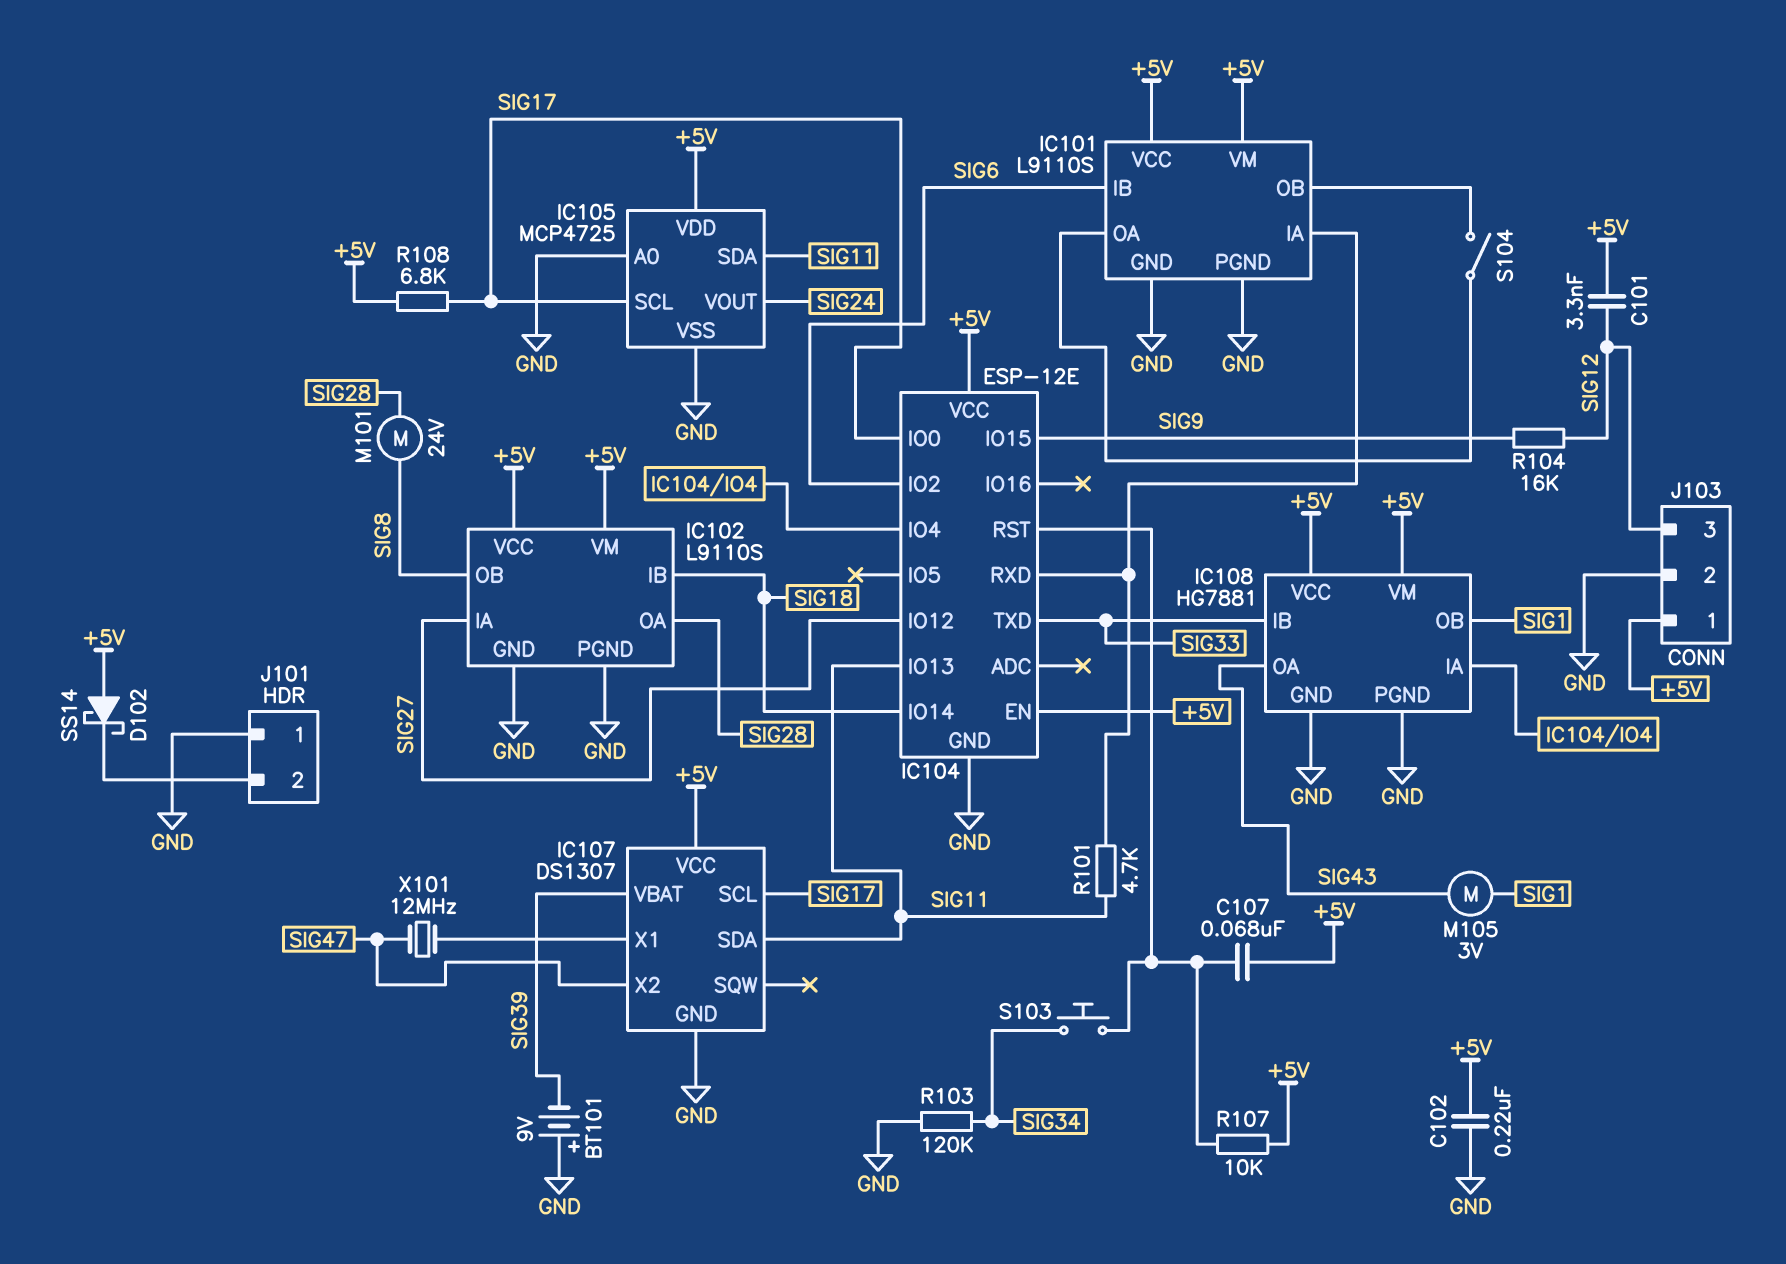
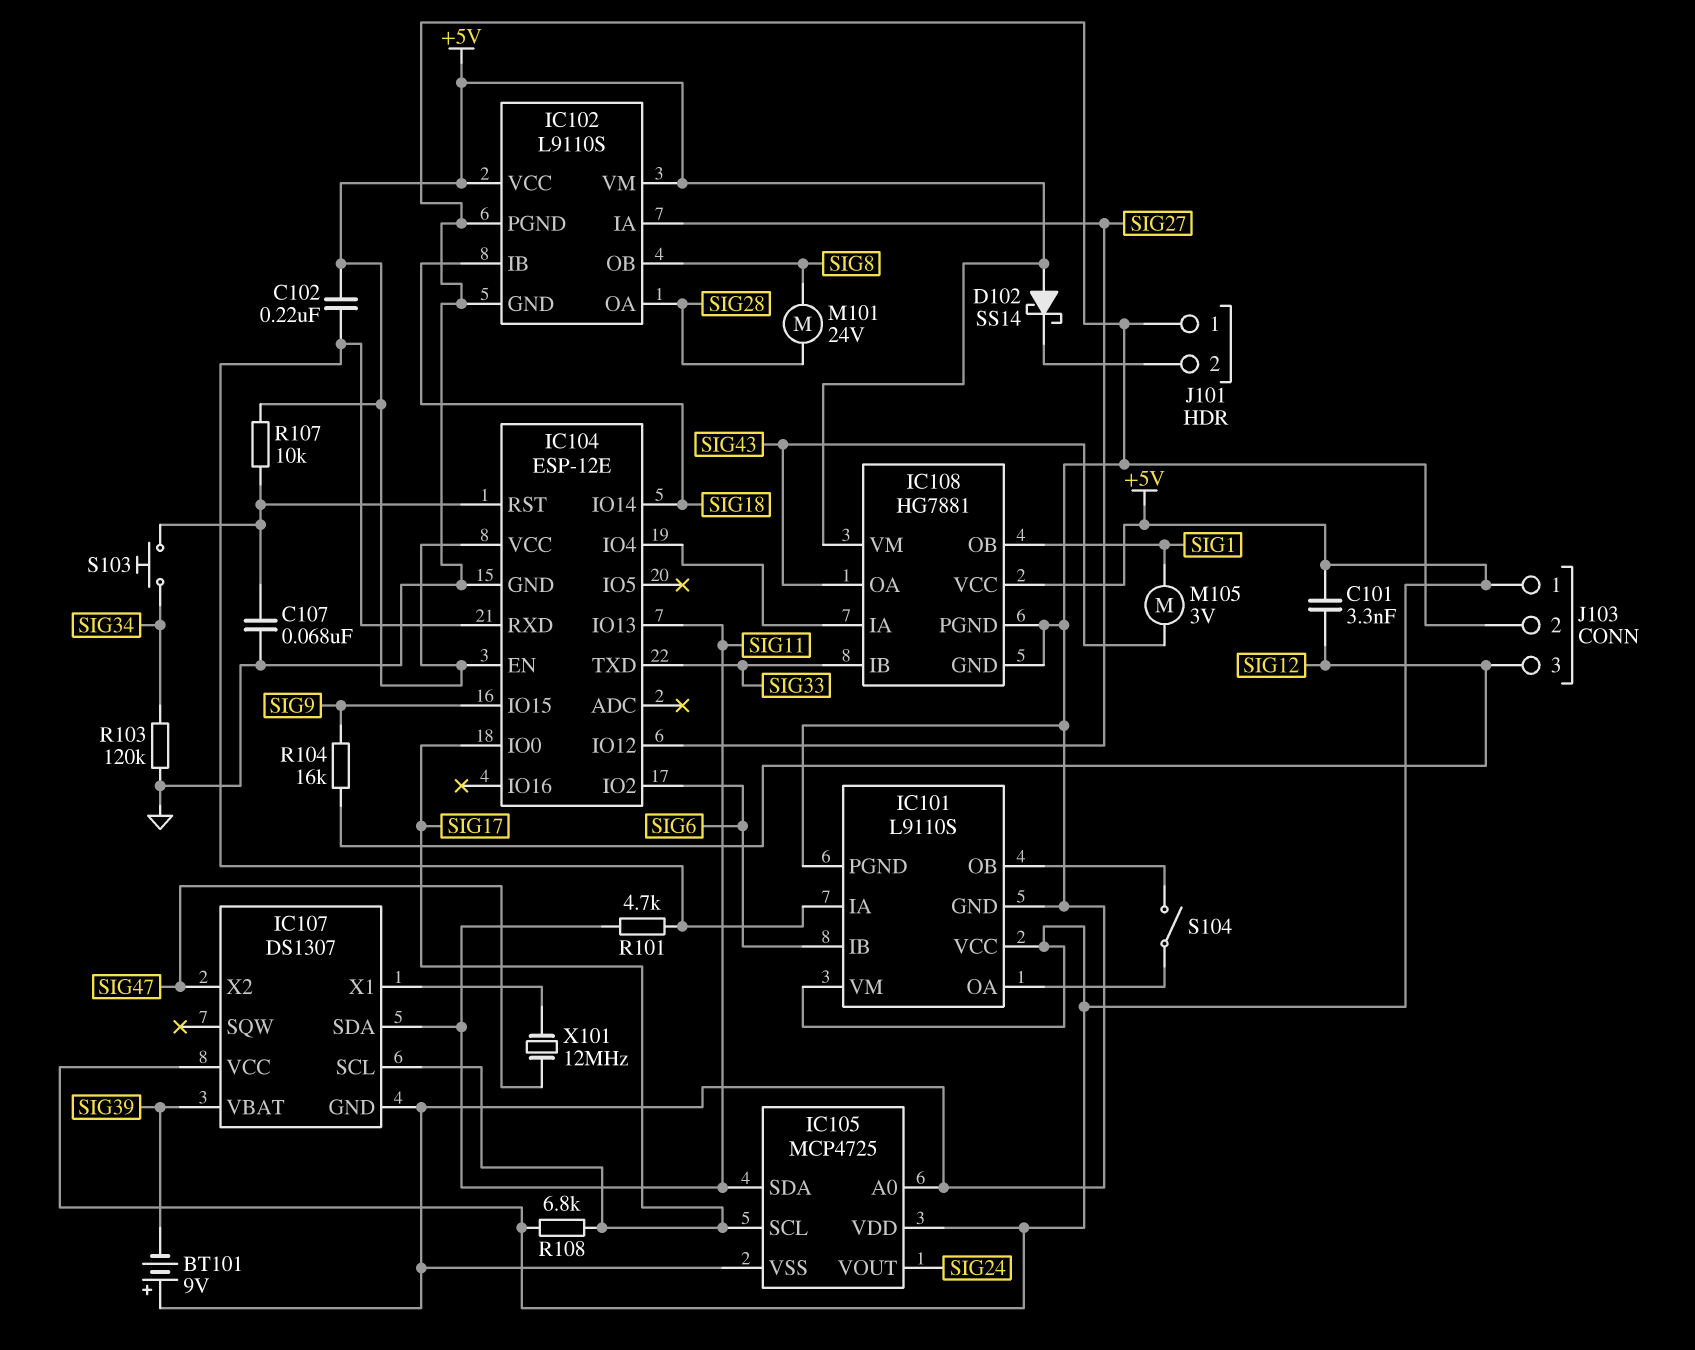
C102: 220nF (+5V, GND) -> 220nF (+5V, IC101/IA)
C107: 68nF (+5V, IC104/RST) -> 68nF (GND, IC104/RST)

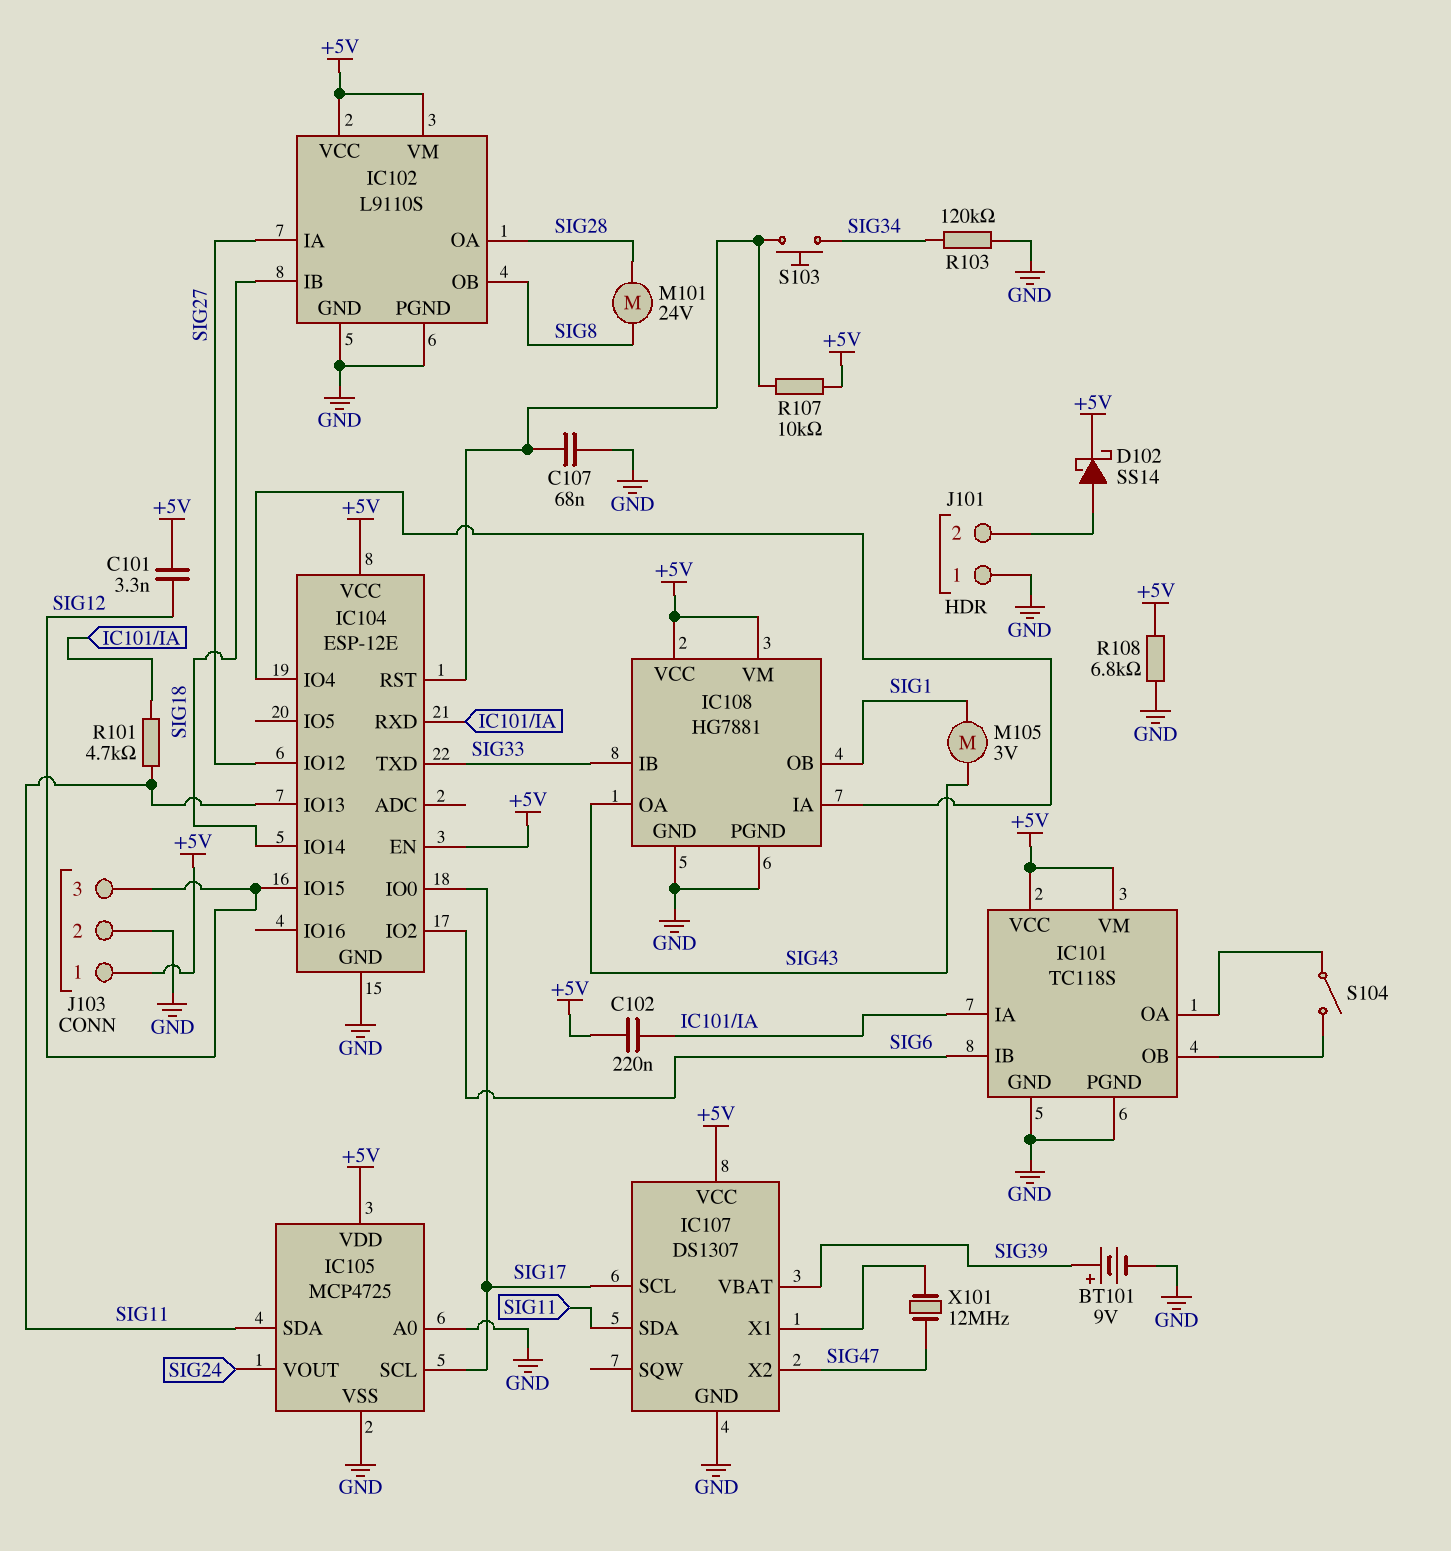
BT101: 9V (plus GND, minus SIG39) -> 9V (plus SIG39, minus GND)
D102: schottky SS14 (A +5V, K J101/2) -> schottky SS14 (A J101/2, K +5V)
IC101: L9110S -> TC118S
IC104 pin IO15: SIG9 -> SIG12
R104: 16k (SIG9, SIG12) -> none
R108: 6.8k (+5V, SIG17) -> 6.8k (+5V, GND)

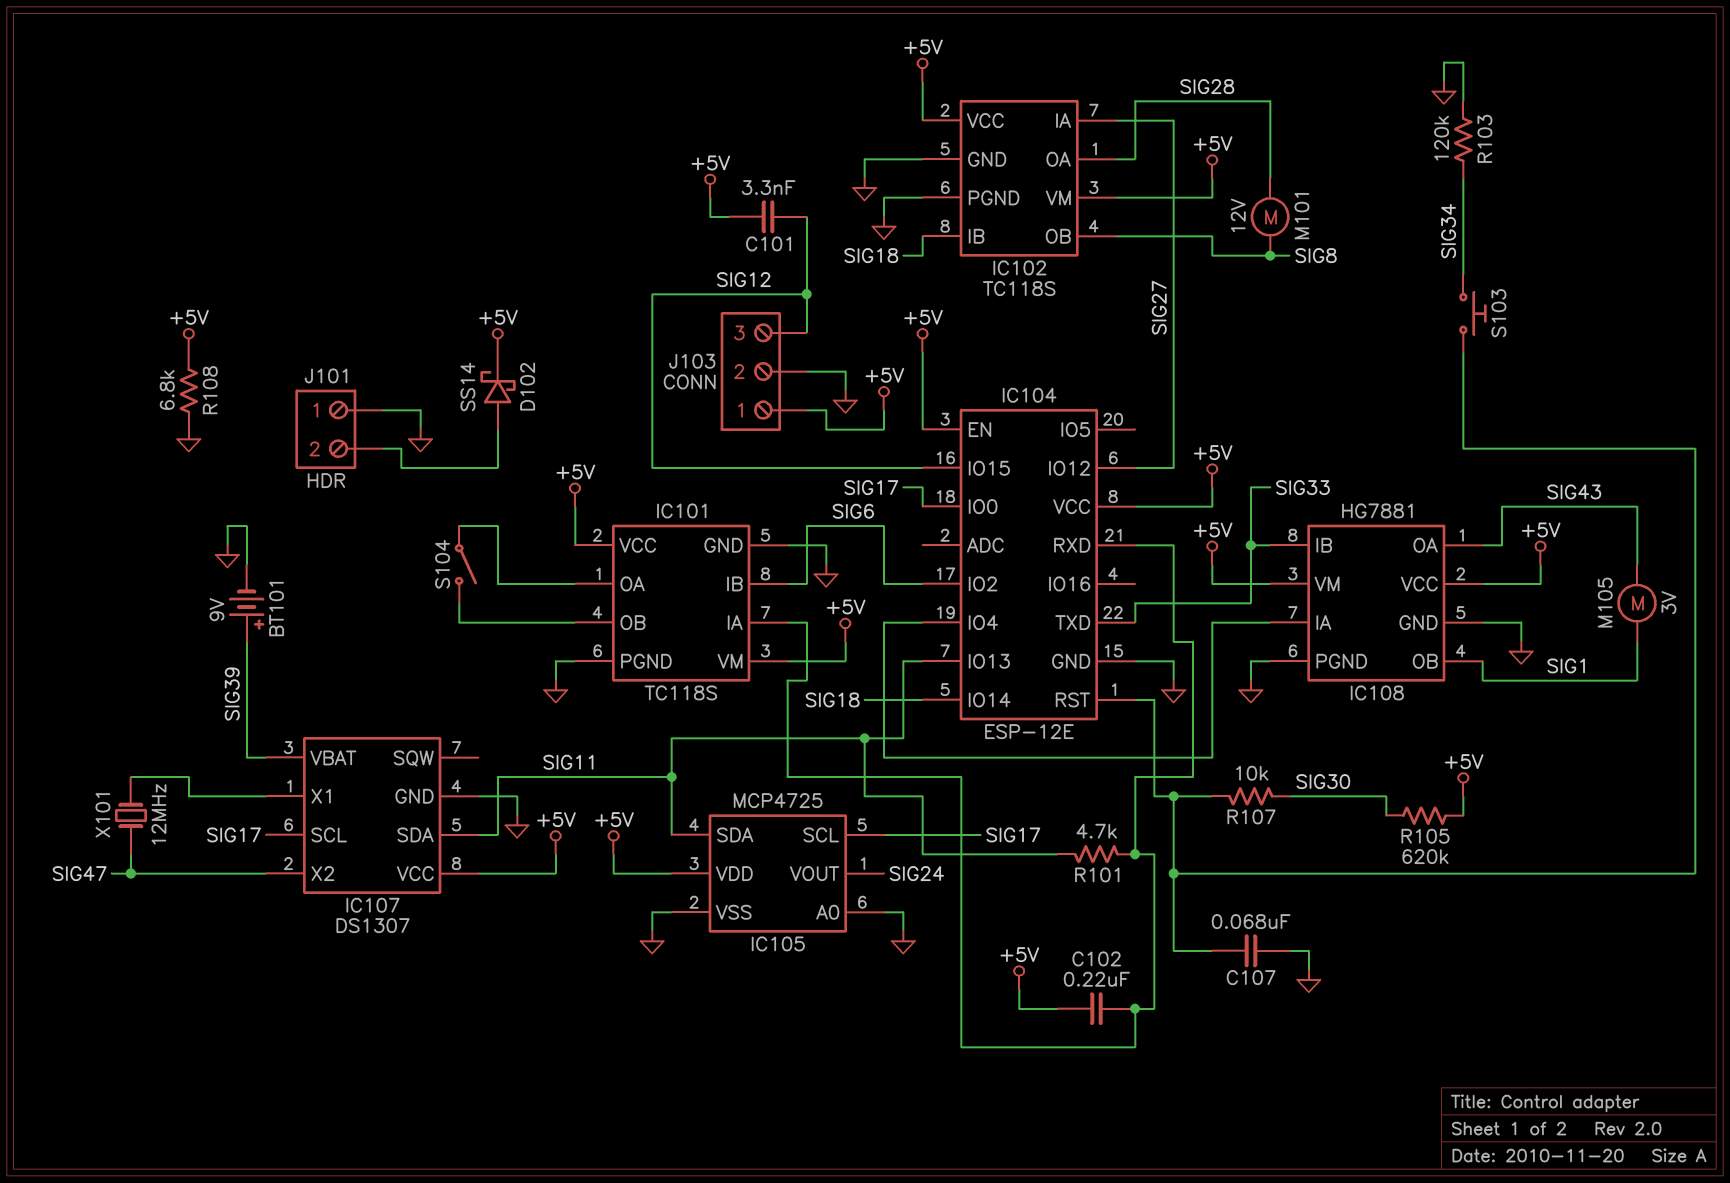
IC102: L9110S -> TC118S
M101: motor 24V (SIG8, SIG28) -> motor 12V (SIG8, SIG28)
R105: none -> 620k (+5V, SIG30)
R107: 10k (+5V, IC104/RST) -> 10k (IC104/RST, SIG30)

